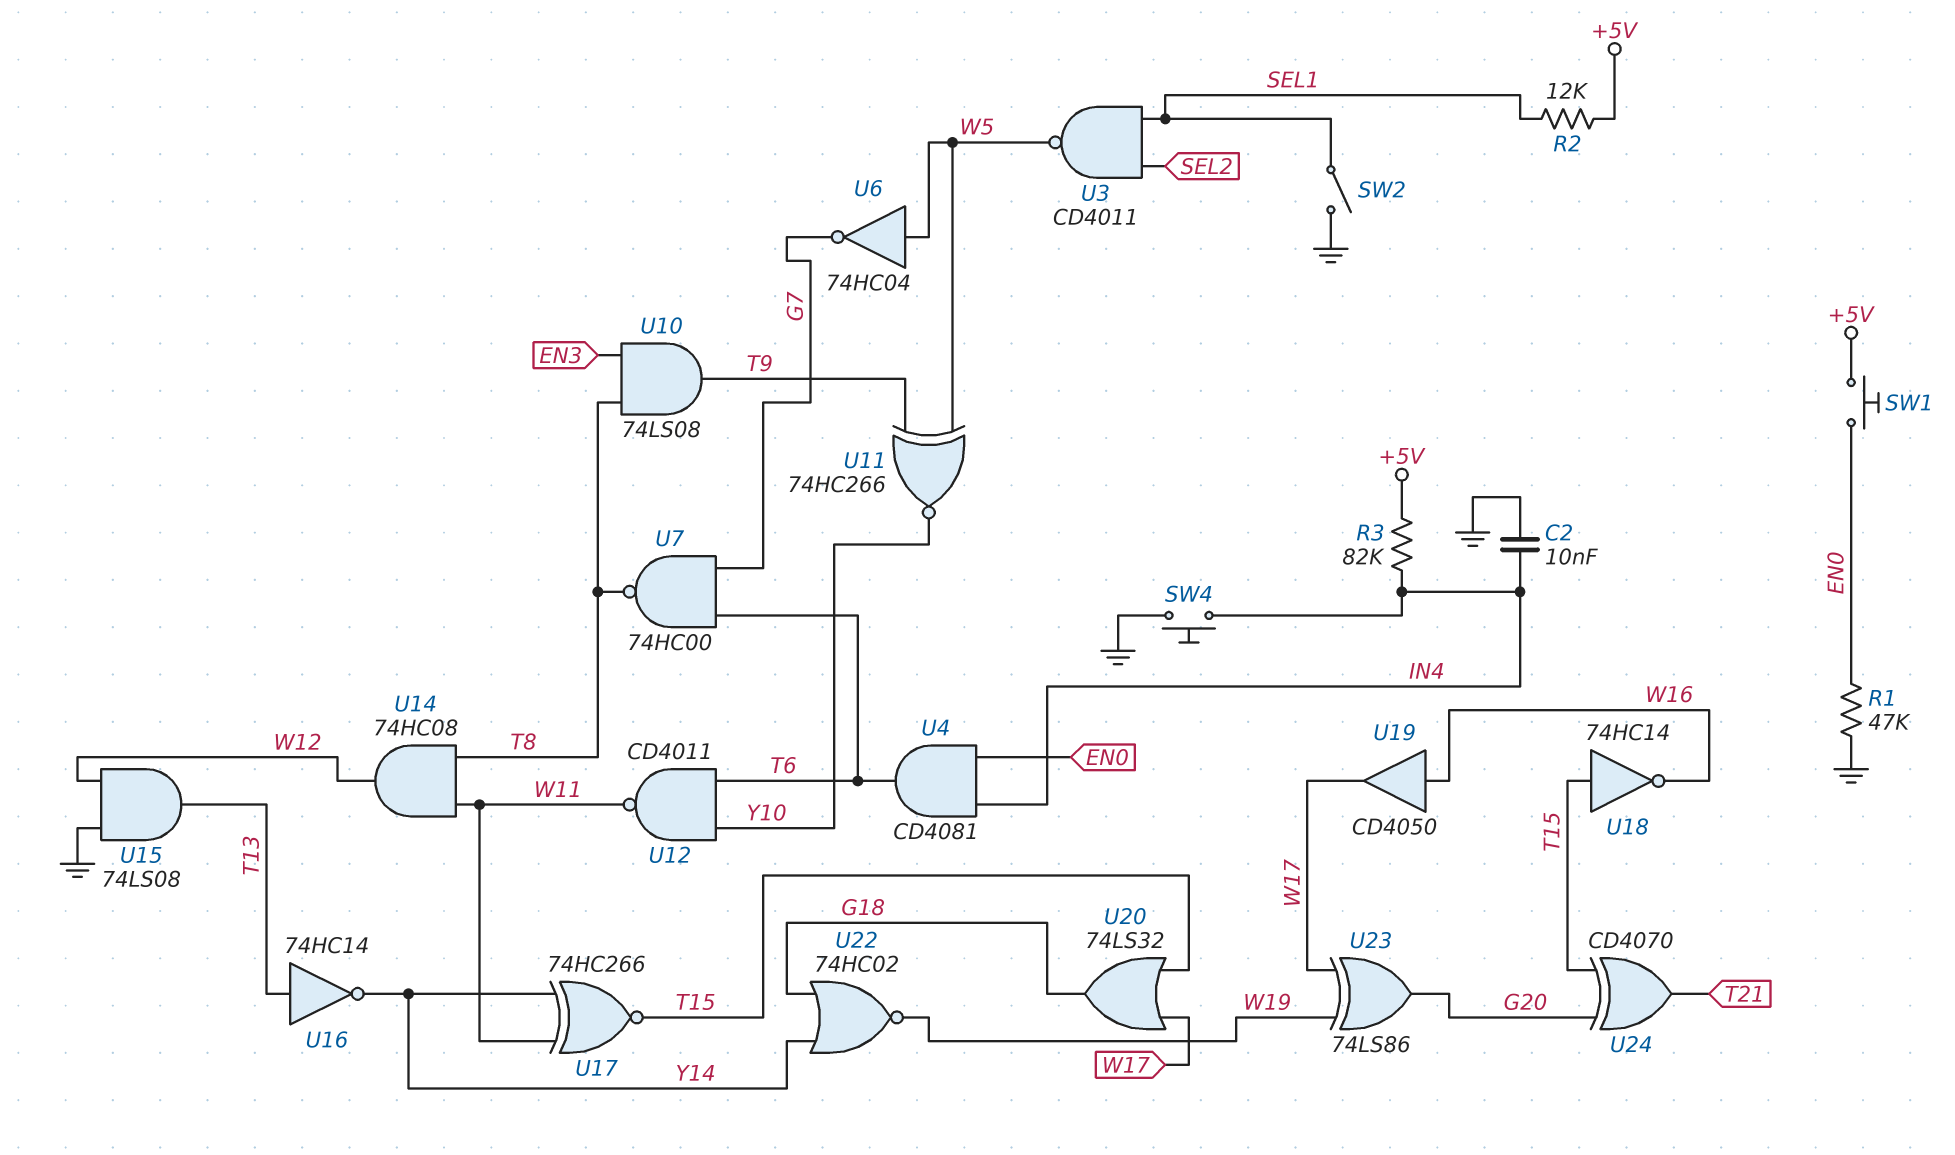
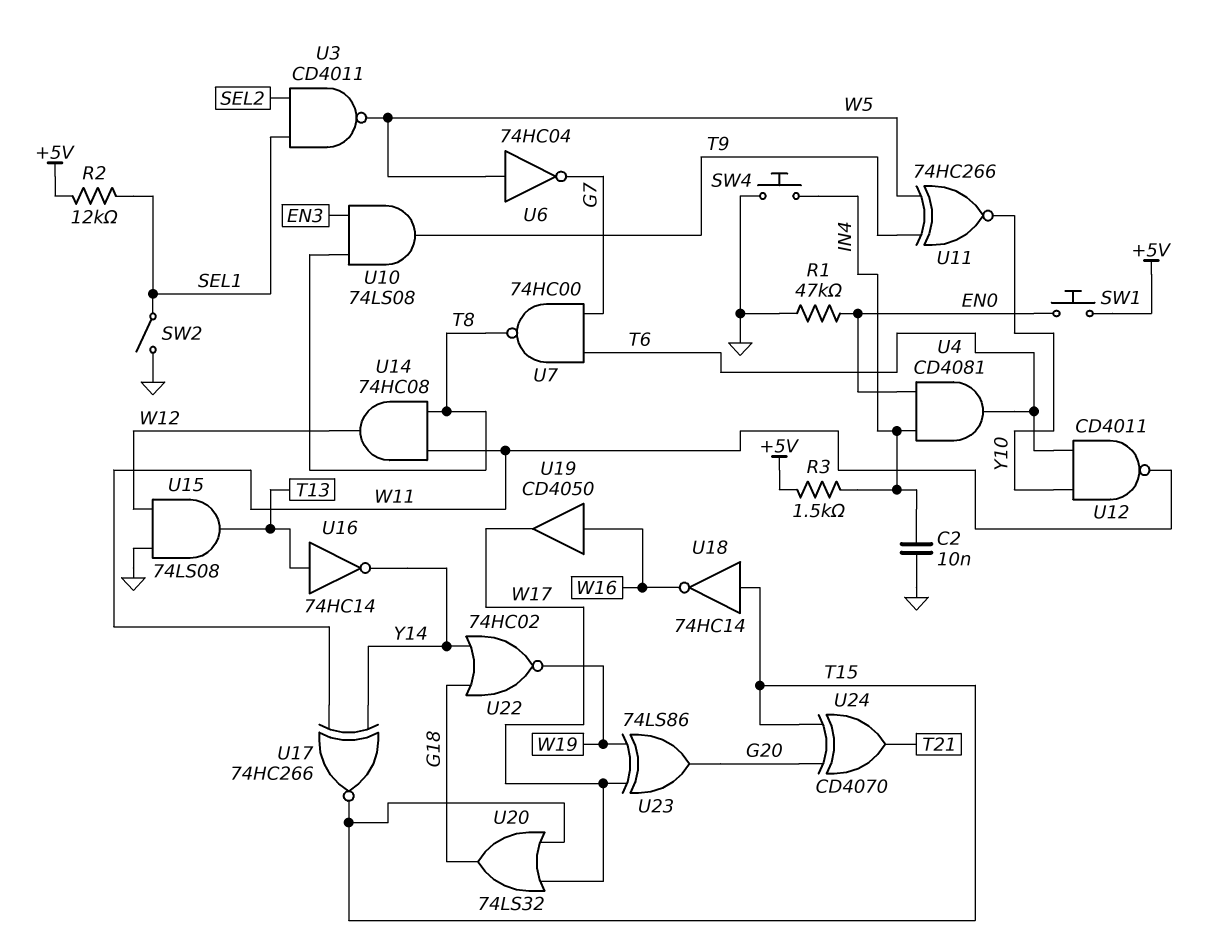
R3: 82k (+5V, IN4) -> 1.5k (+5V, IN4)

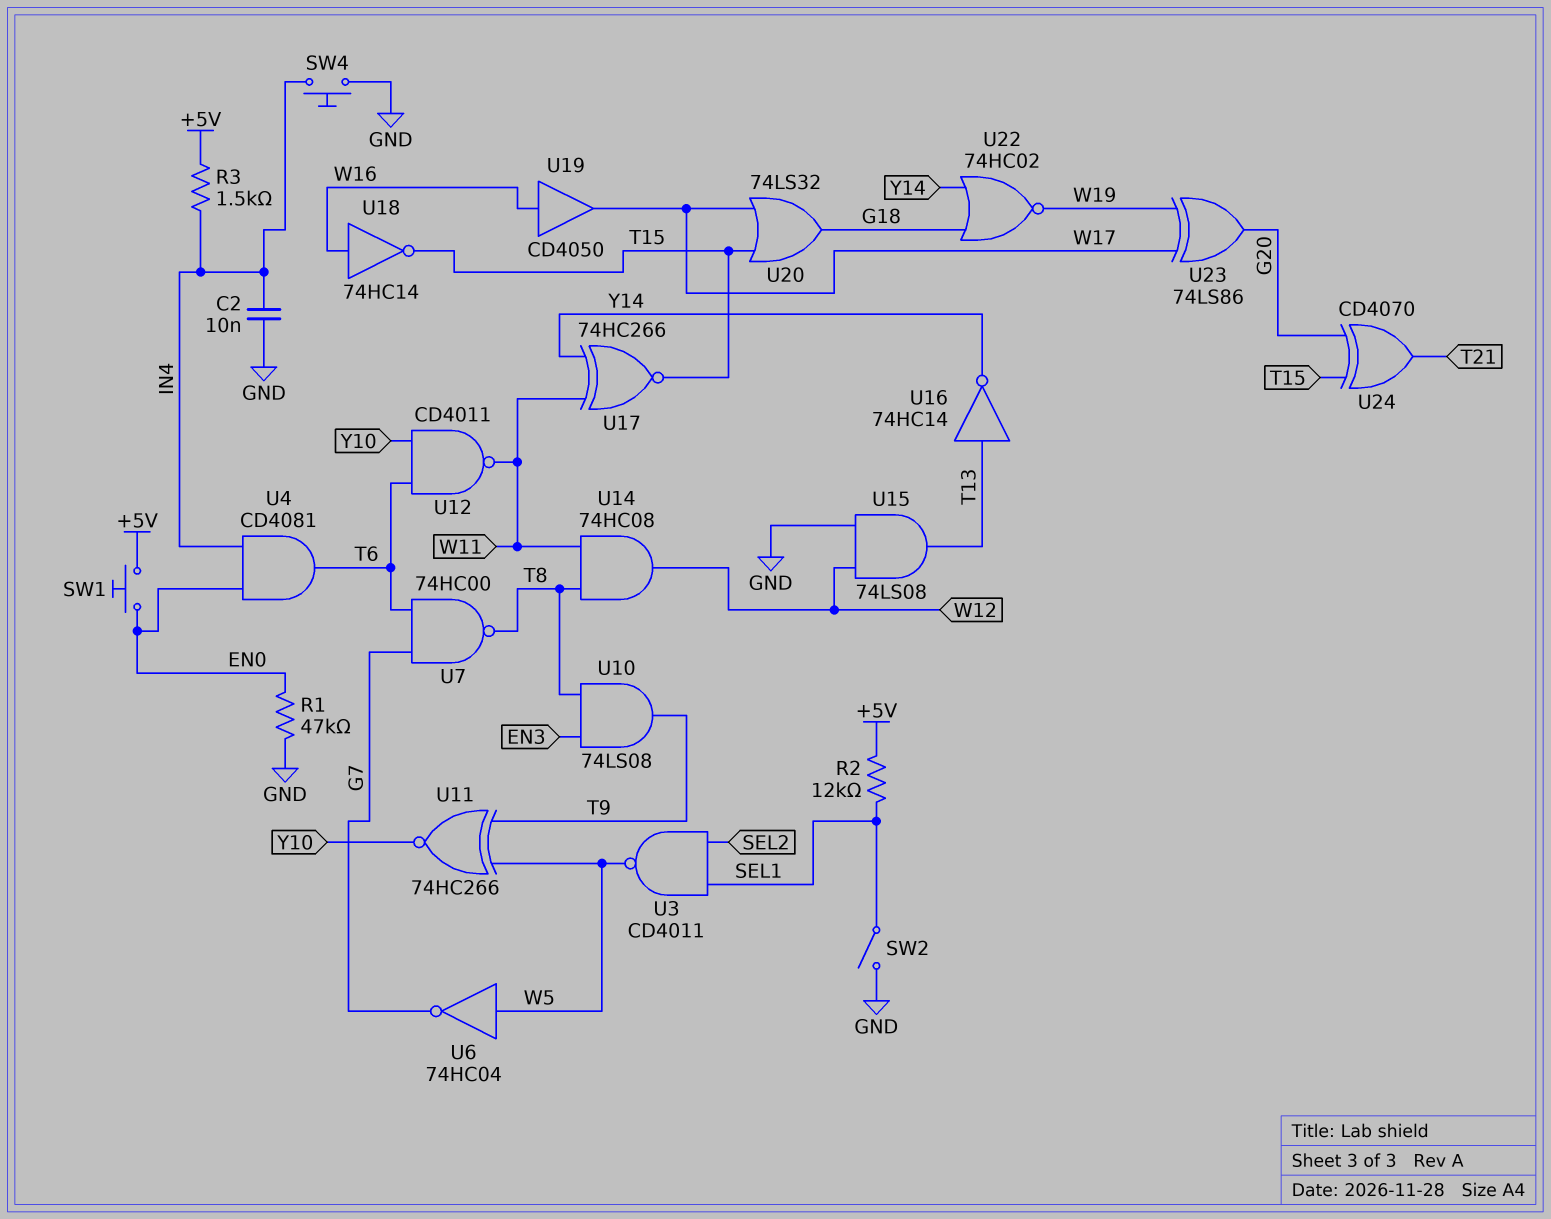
U18: NOT 74HC14 (in T15, out W16) -> NOT 74HC14 (in W16, out T15)

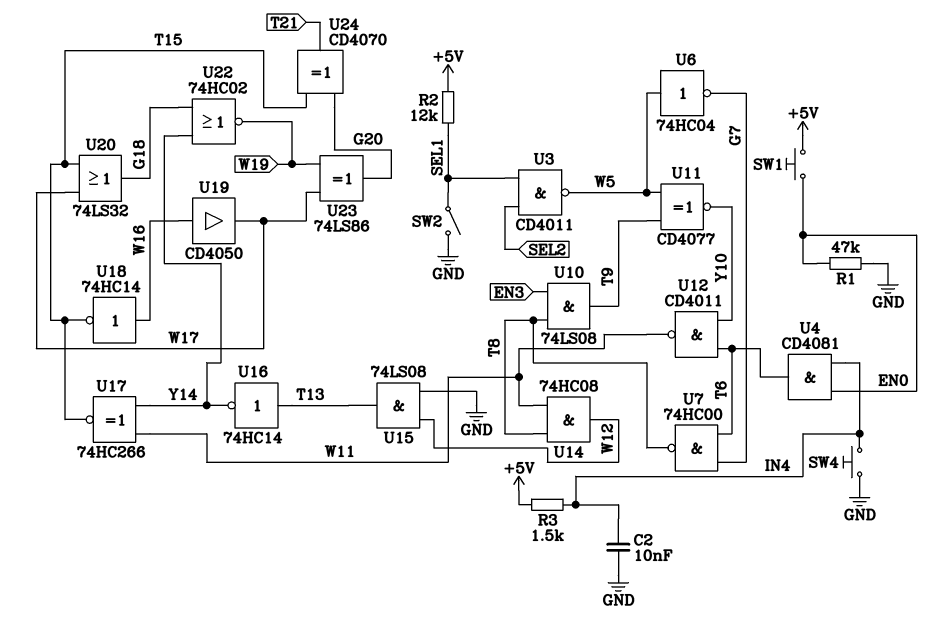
U11: XNOR 74HC266 (in T9, in W5, out Y10) -> XNOR CD4077 (in T9, in W5, out Y10)

